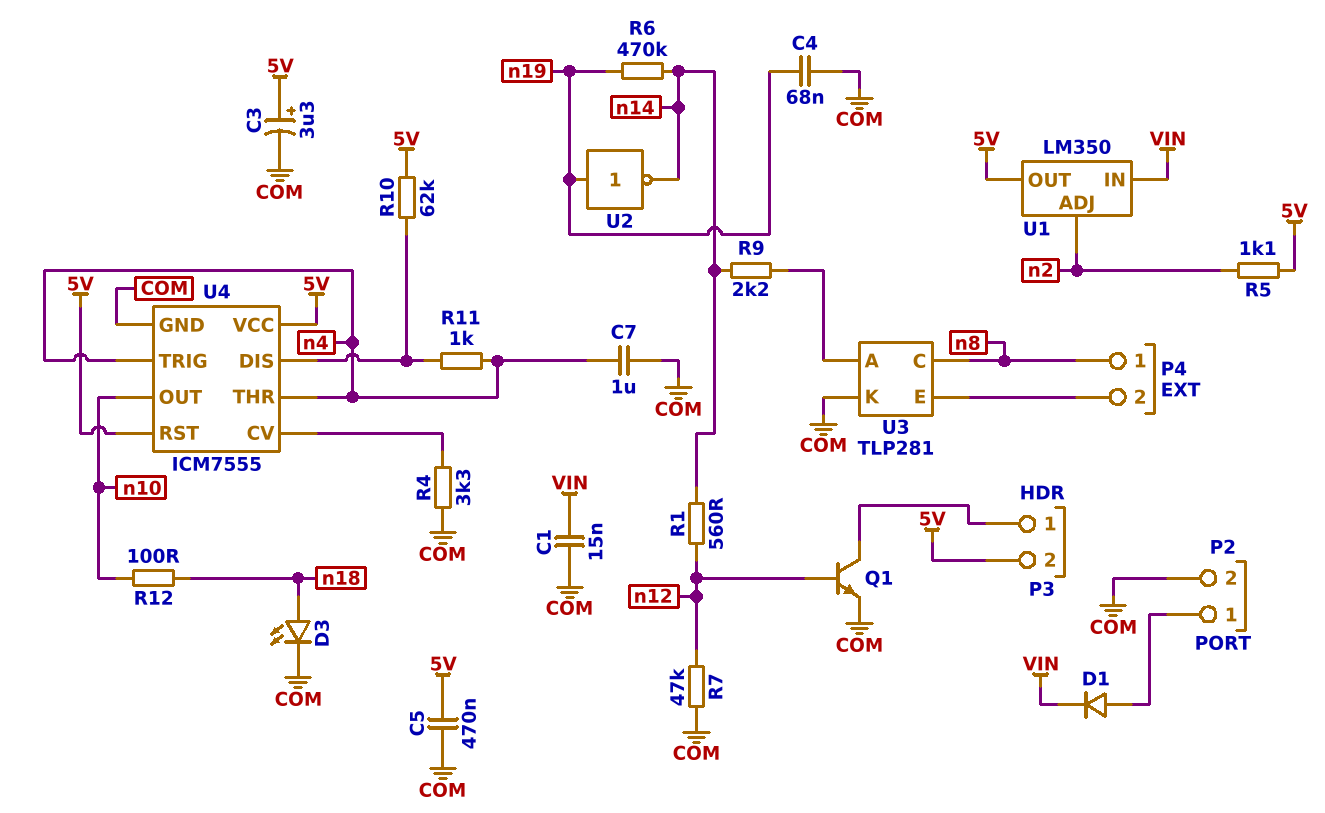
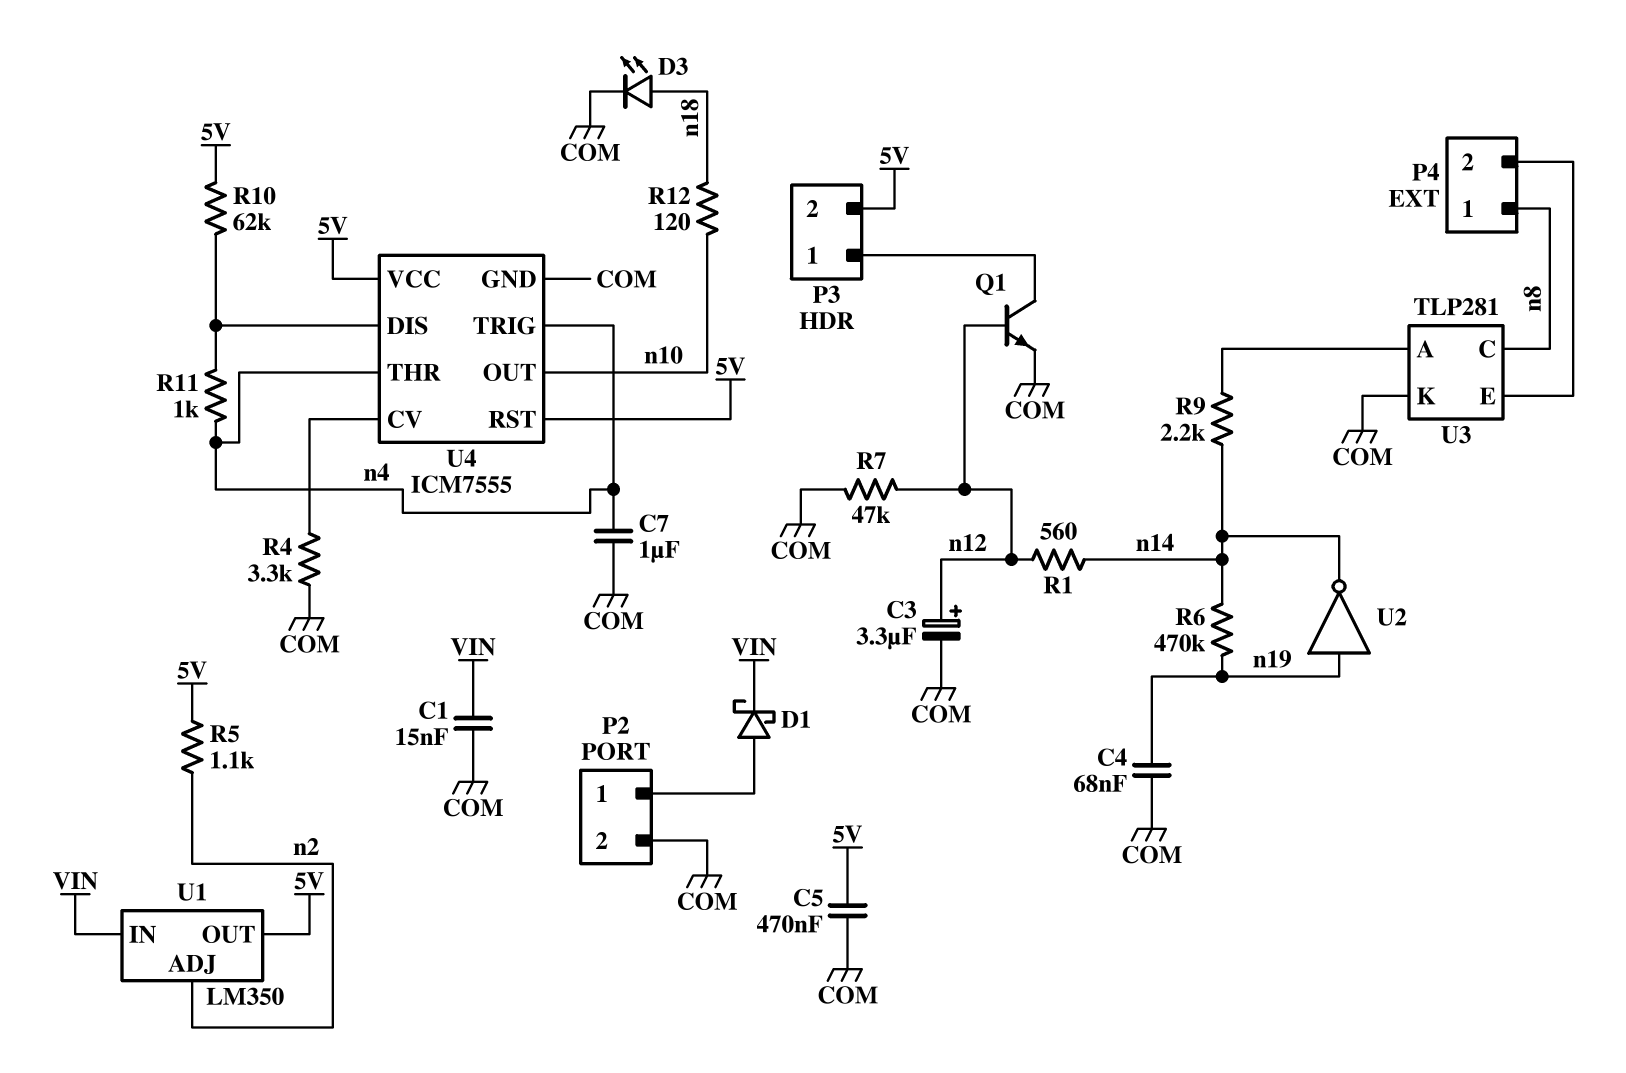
C3: 3.3uF (plus 5V, minus COM) -> 3.3uF (plus n12, minus COM)
D1: diode (A P2/1, K VIN) -> schottky (A P2/1, K VIN)
R12: 100 (n10, n18) -> 120 (n10, n18)

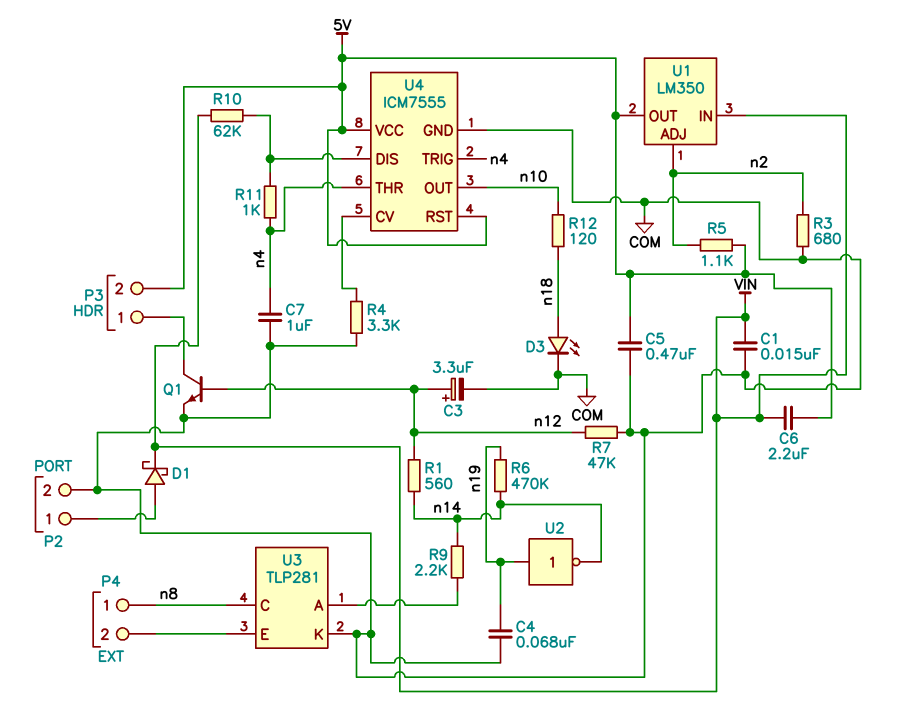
C6: none -> 2.2uF (5V, VIN)
R3: none -> 680 (COM, n2)
R10: 62k (5V, U4/DIS) -> 62k (U4/DIS, VIN)

